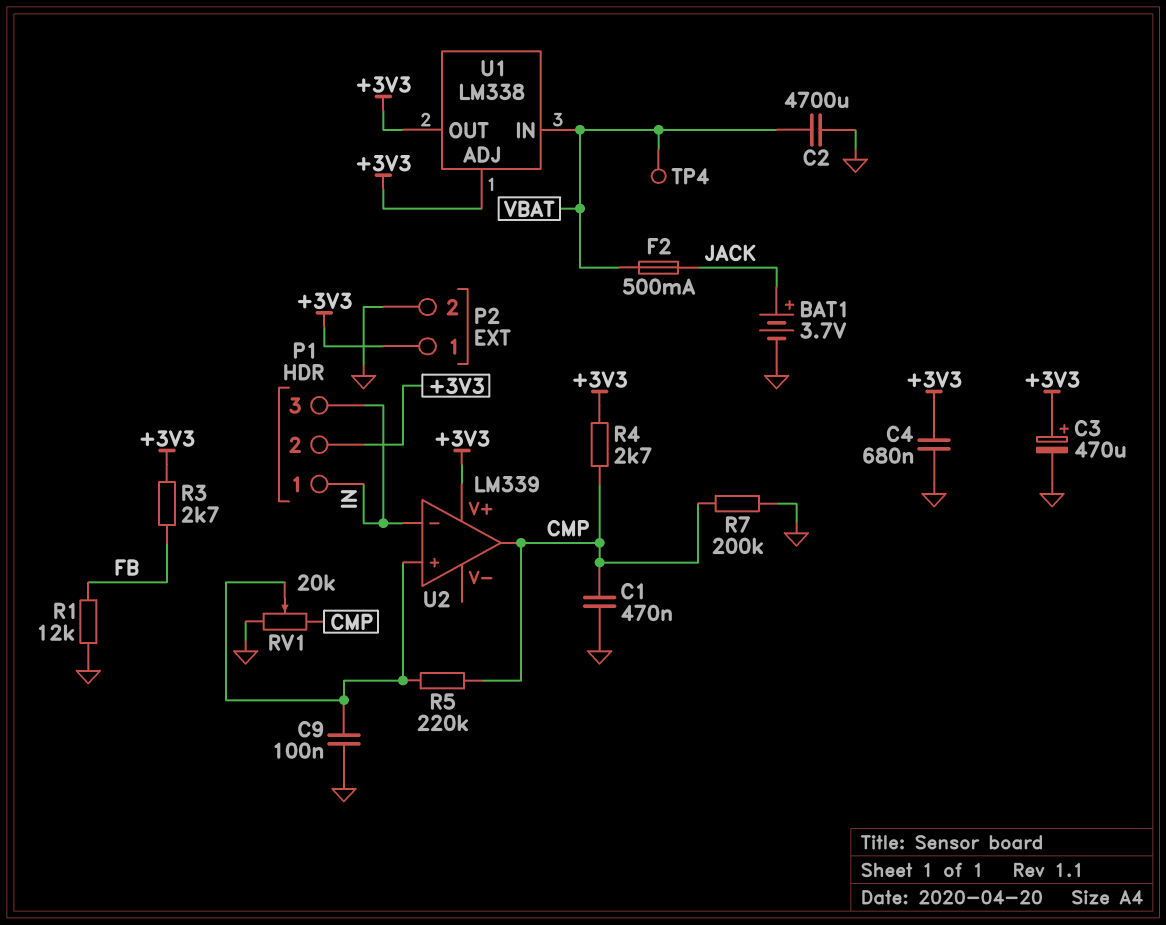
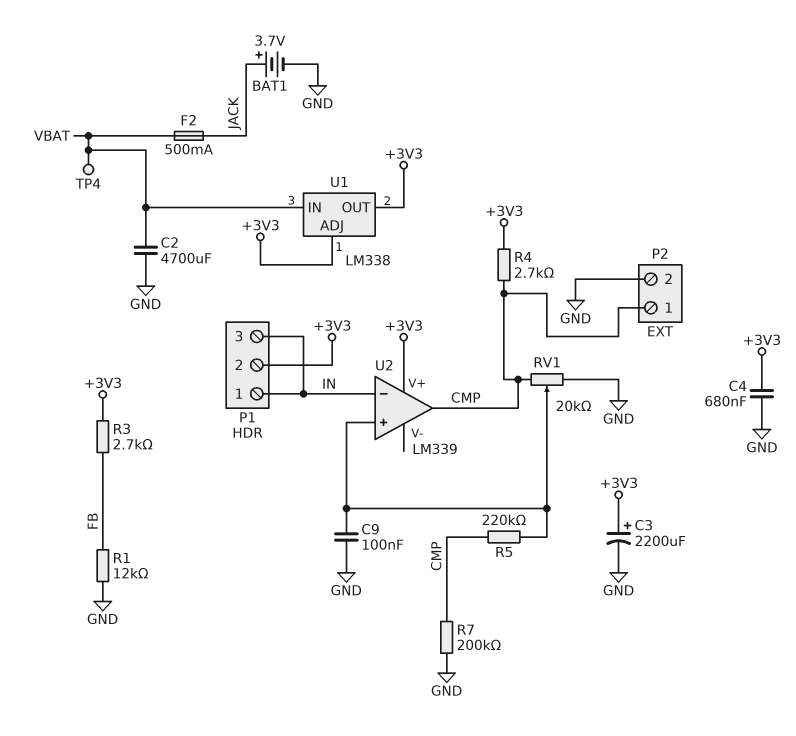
C1: 470nF (CMP, GND) -> none
C3: 470uF (plus +3V3, minus GND) -> 2200uF (plus +3V3, minus GND)
P2 pin 1: +3V3 -> CMP

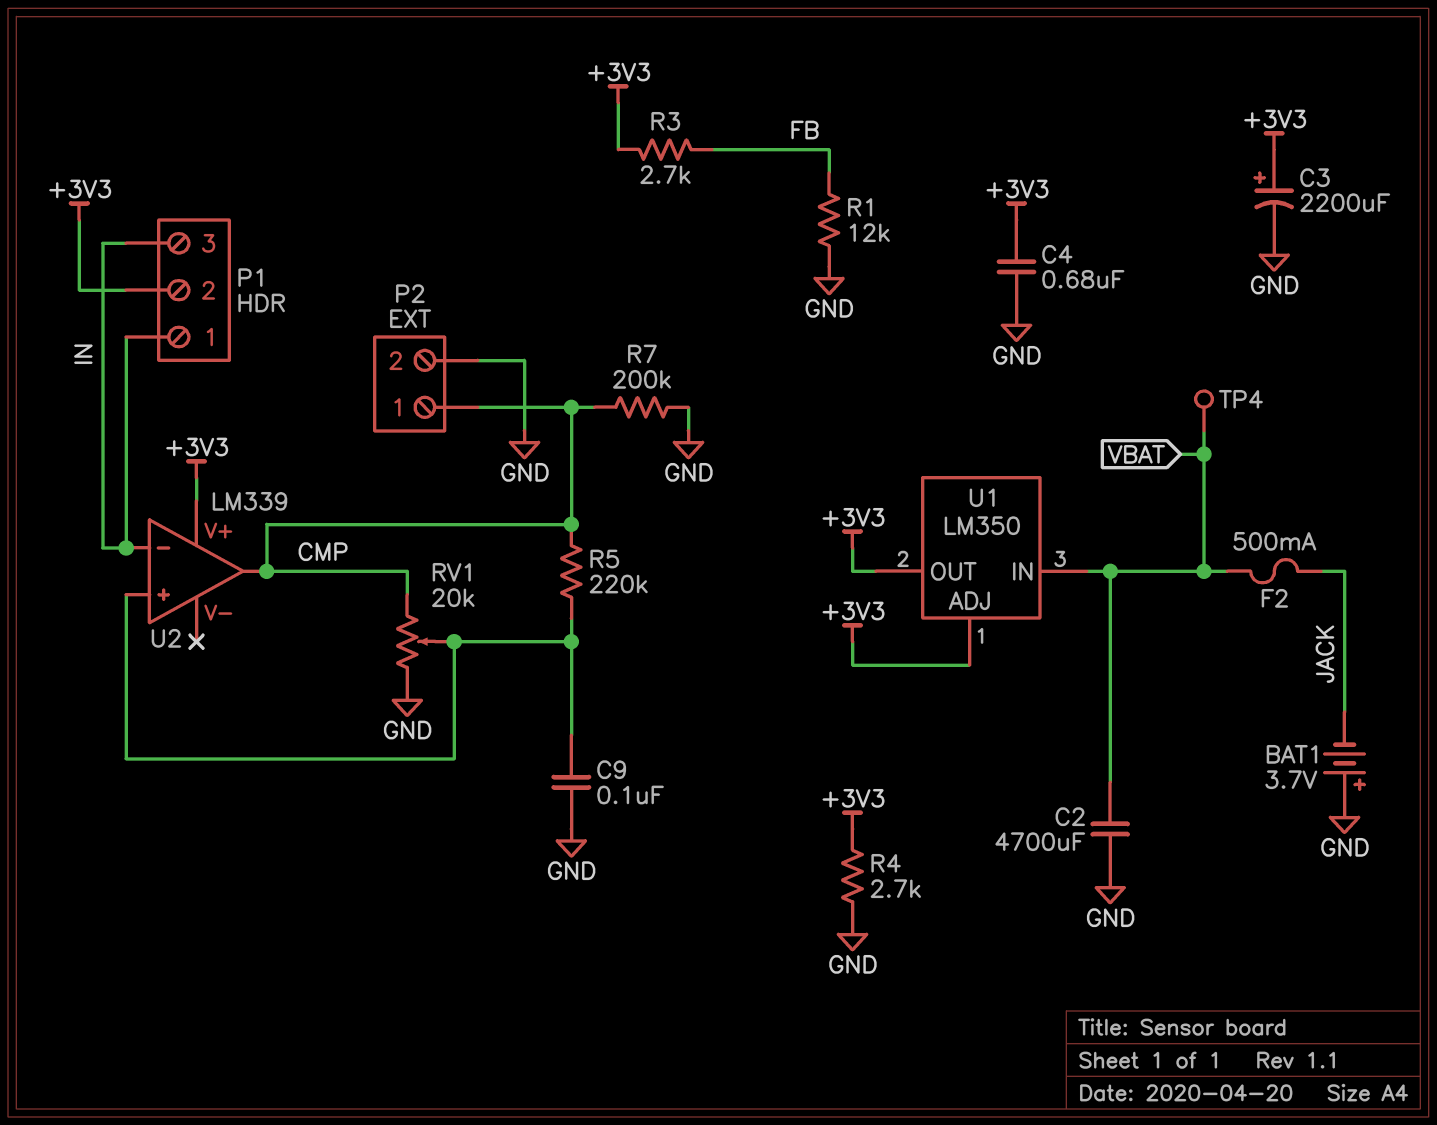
BAT1: 3.7V (plus JACK, minus GND) -> 3.7V (plus GND, minus JACK)
R4: 2.7k (+3V3, CMP) -> 2.7k (+3V3, GND)
U1: LM338 -> LM350

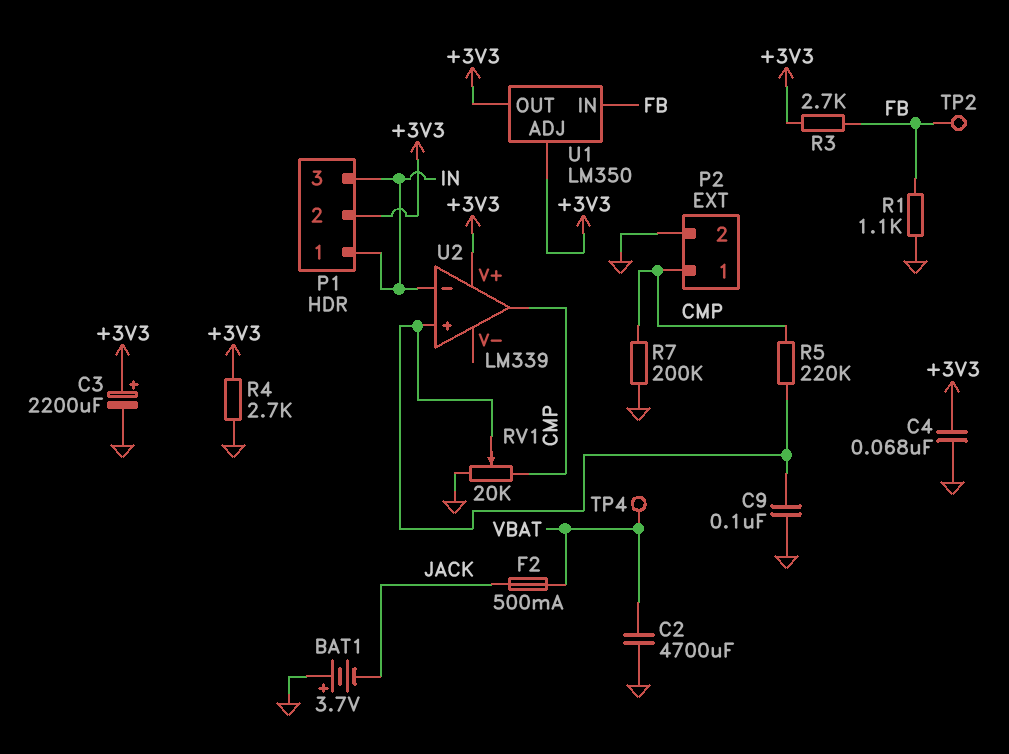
C4: 680nF (+3V3, GND) -> 68nF (+3V3, GND)
R1: 12k (FB, GND) -> 1.1k (FB, GND)
TP2: none -> test point (FB)
U1 pin IN: VBAT -> FB

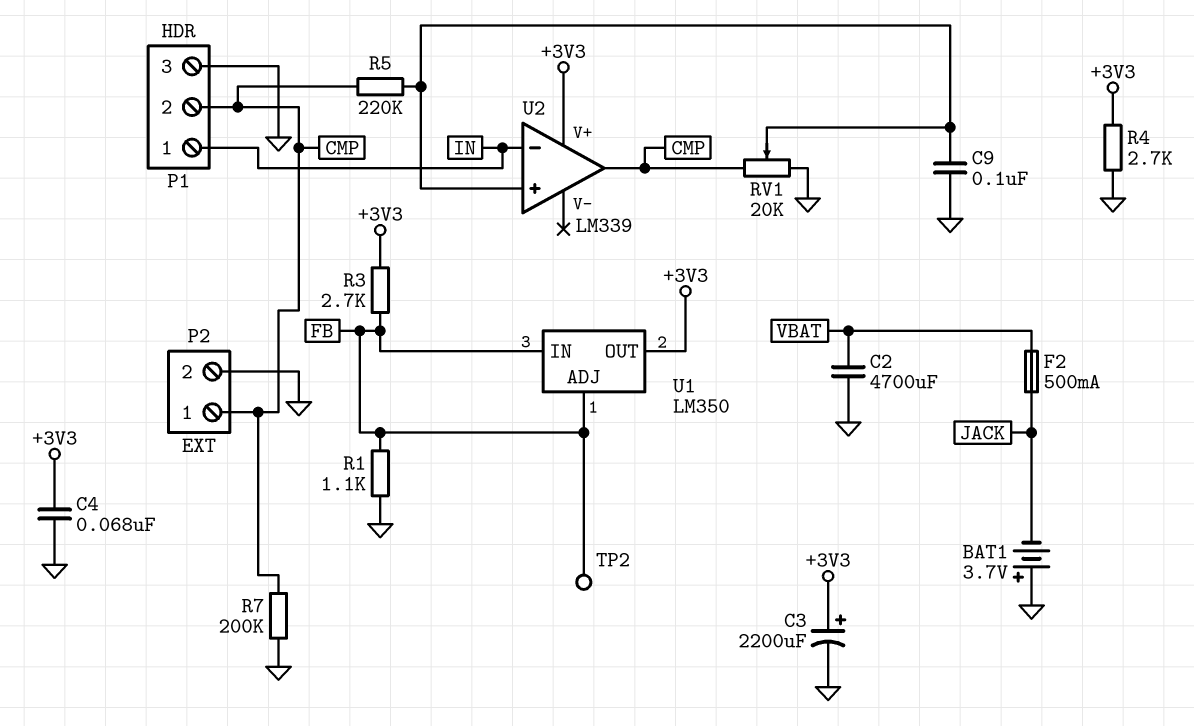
P1 pin 2: +3V3 -> CMP
P1 pin 3: IN -> GND
TP4: test point (VBAT) -> none
U1 pin ADJ: +3V3 -> FB

